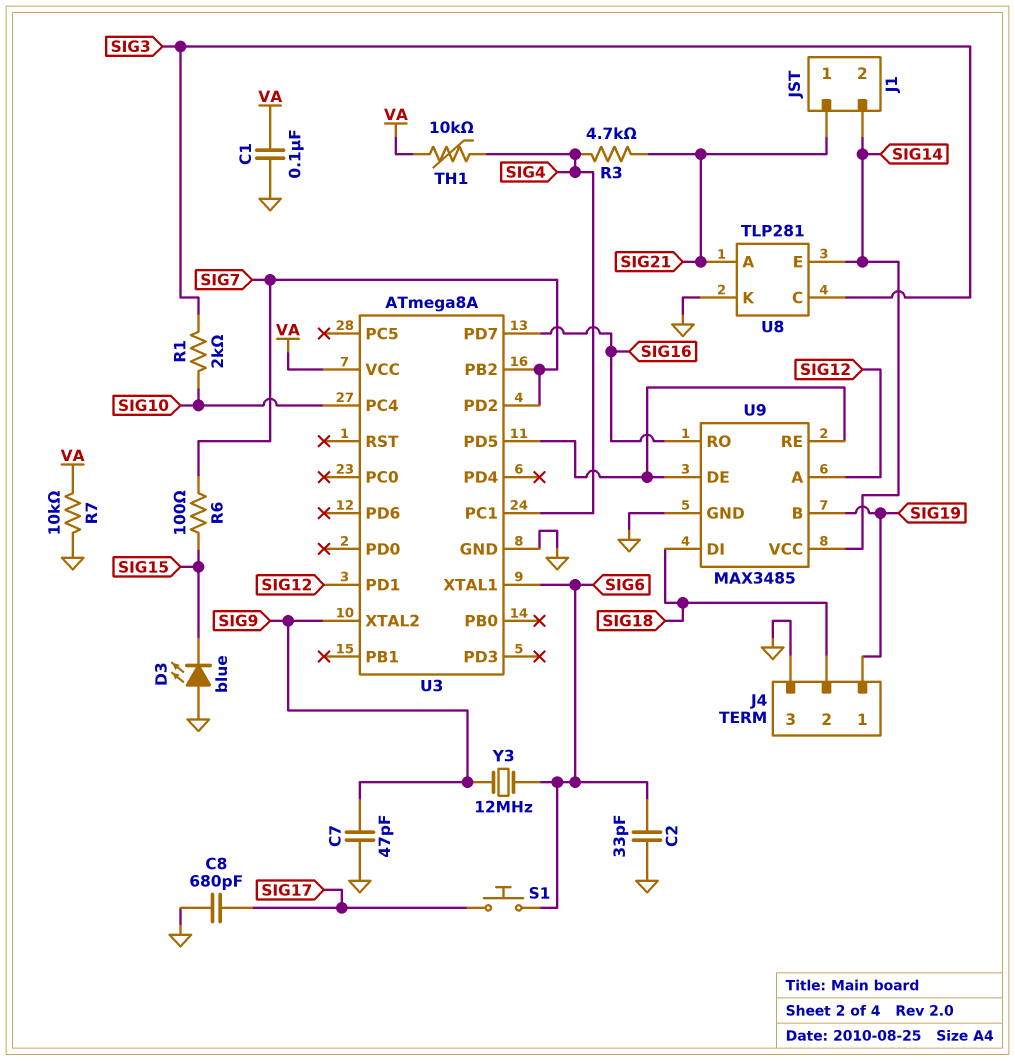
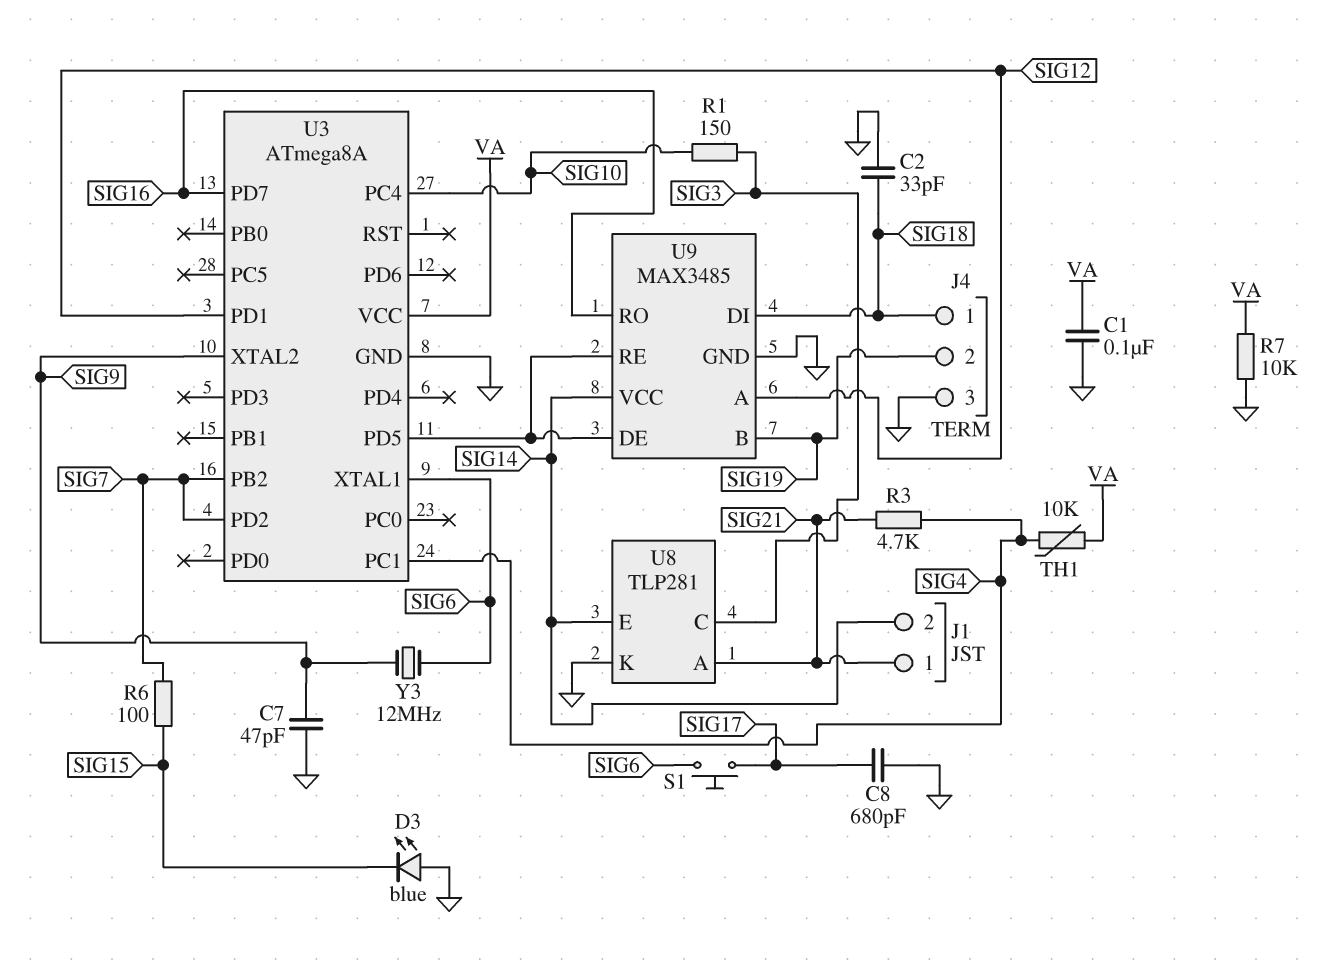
C2: 33pF (GND, SIG6) -> 33pF (GND, SIG18)
J4 pin 1: SIG19 -> SIG18
J4 pin 2: SIG18 -> SIG19
R1: 2k (SIG3, SIG10) -> 150 (SIG3, SIG10)

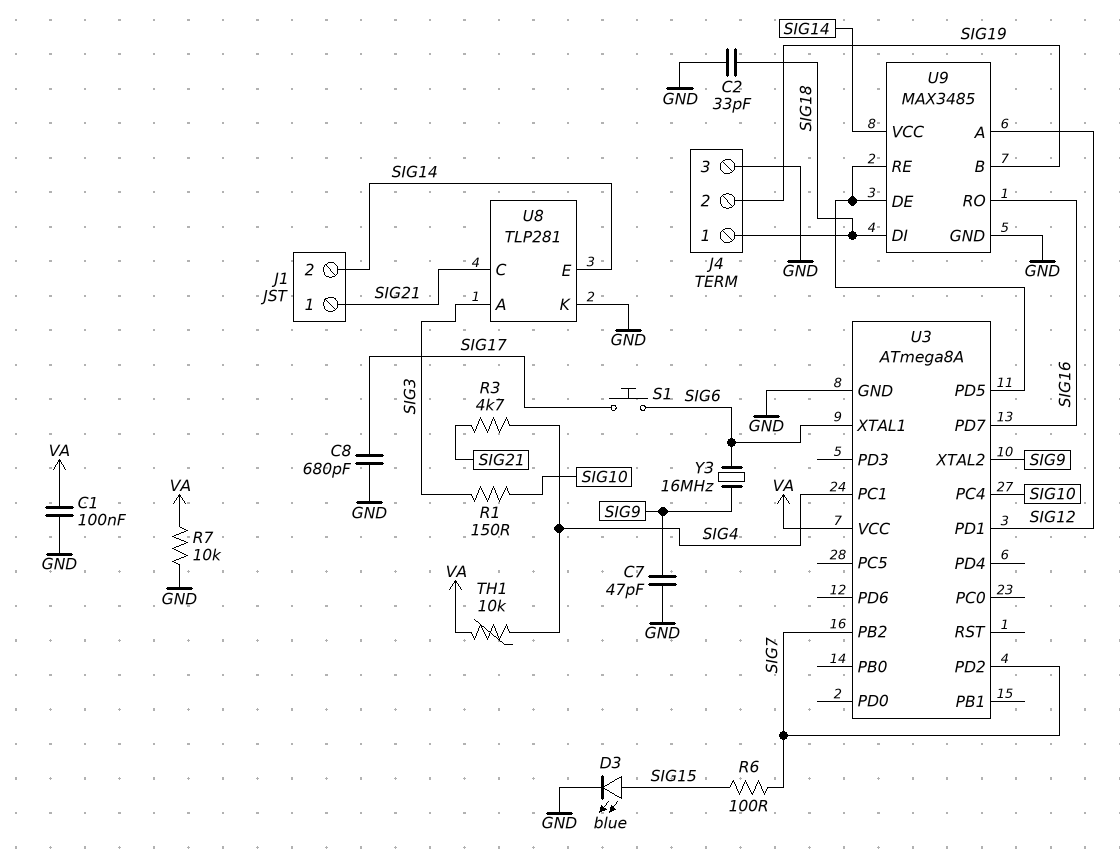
D3: LED blue (A GND, K SIG15) -> LED blue (A SIG15, K GND)
U8 pin A: SIG21 -> SIG3
U8 pin C: SIG3 -> SIG21
Y3: 12MHz (SIG6, SIG9) -> 16MHz (SIG6, SIG9)

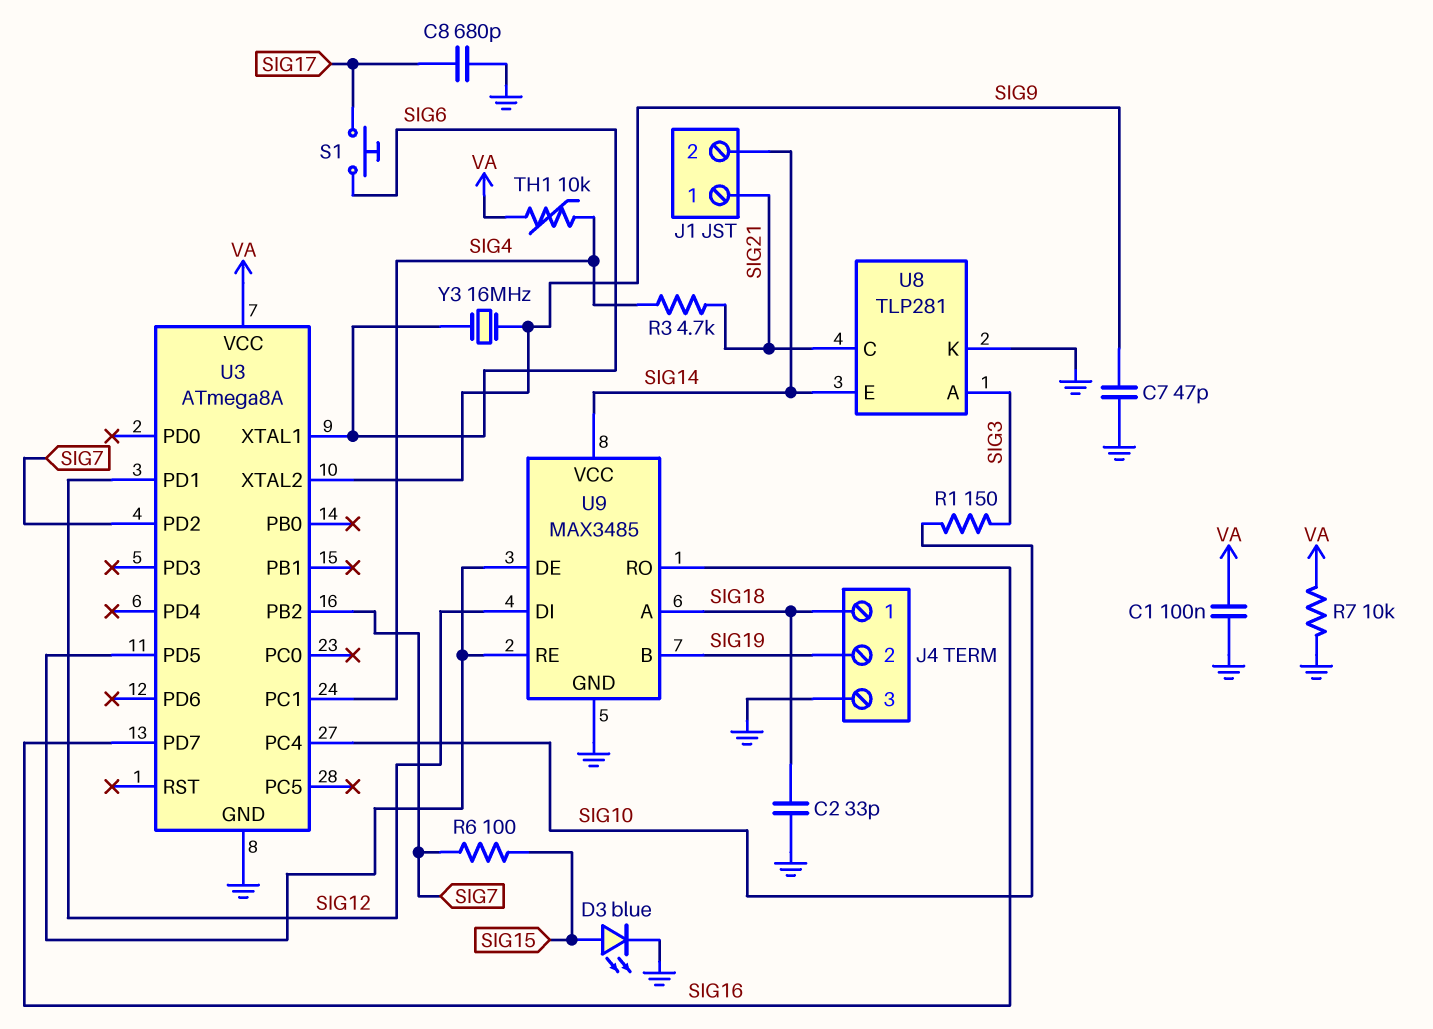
U9 pin A: SIG12 -> SIG18
U9 pin DI: SIG18 -> SIG12

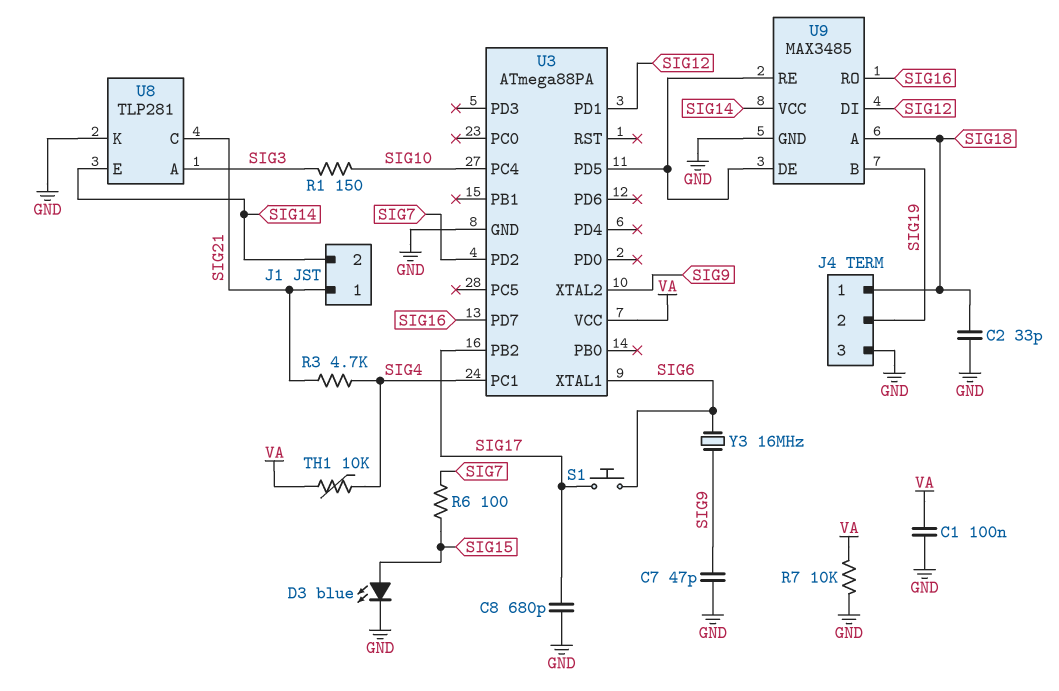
U3: ATmega8A -> ATmega88PA
U3 pin PB2: SIG7 -> SIG17

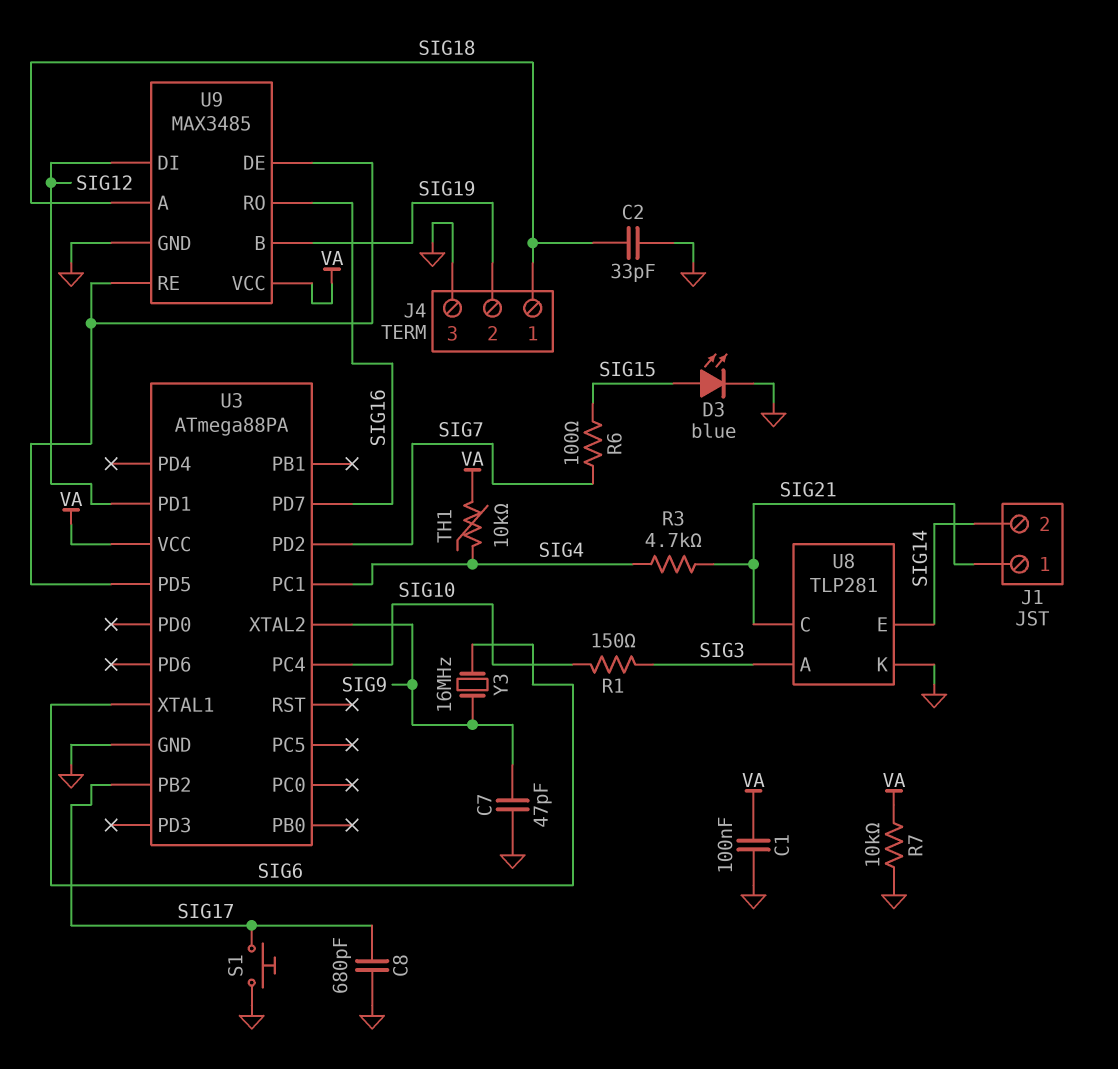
S1: button (SIG6, SIG17) -> button (GND, SIG17)
U9 pin VCC: SIG14 -> VA

